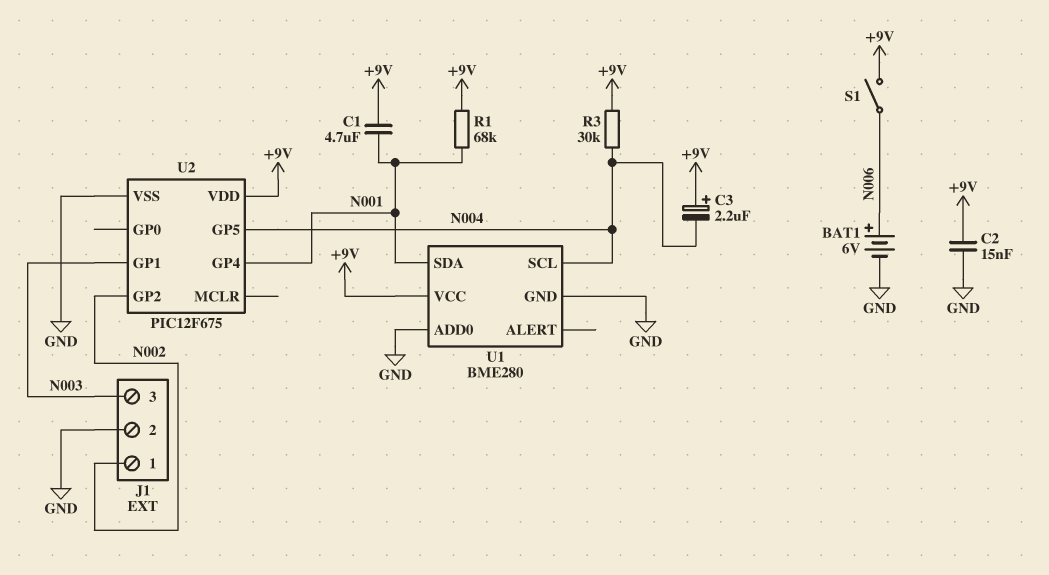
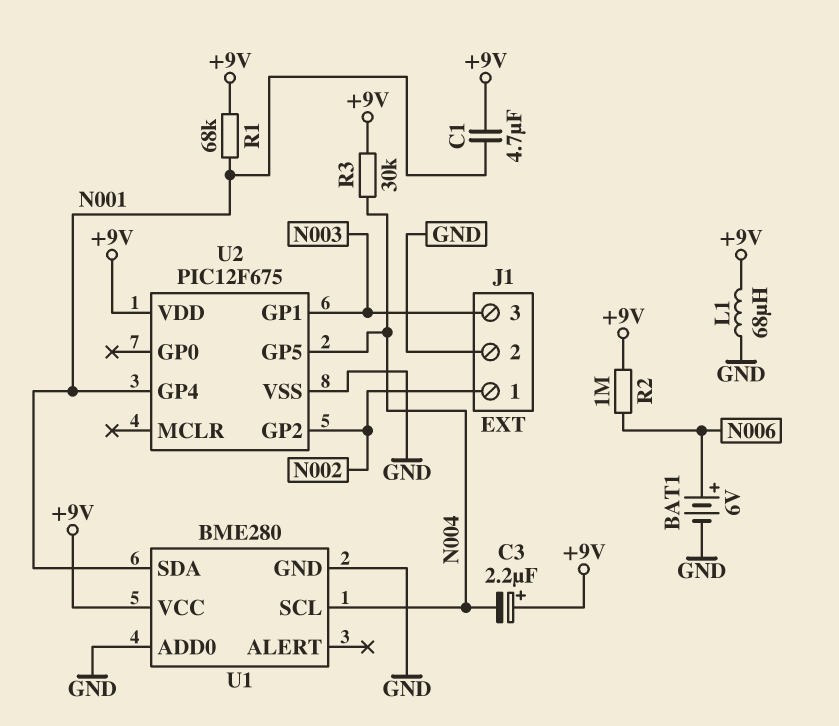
C2: 15nF (+9V, GND) -> none
L1: none -> 68uH (+9V, GND)
R2: none -> 1M (+9V, N006)
S1: switch (+9V, N006) -> none

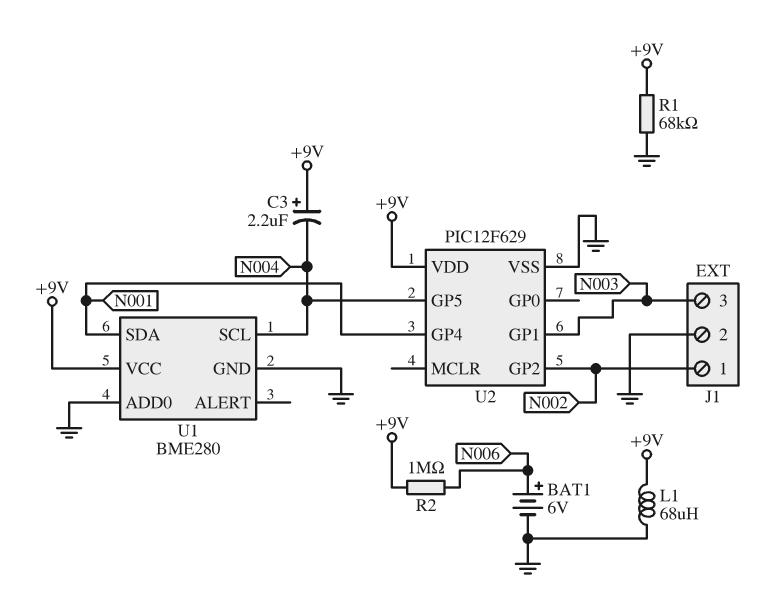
C1: 4.7uF (+9V, N001) -> none
R1: 68k (+9V, N001) -> 68k (+9V, GND)
R3: 30k (+9V, N004) -> none
U2: PIC12F675 -> PIC12F629

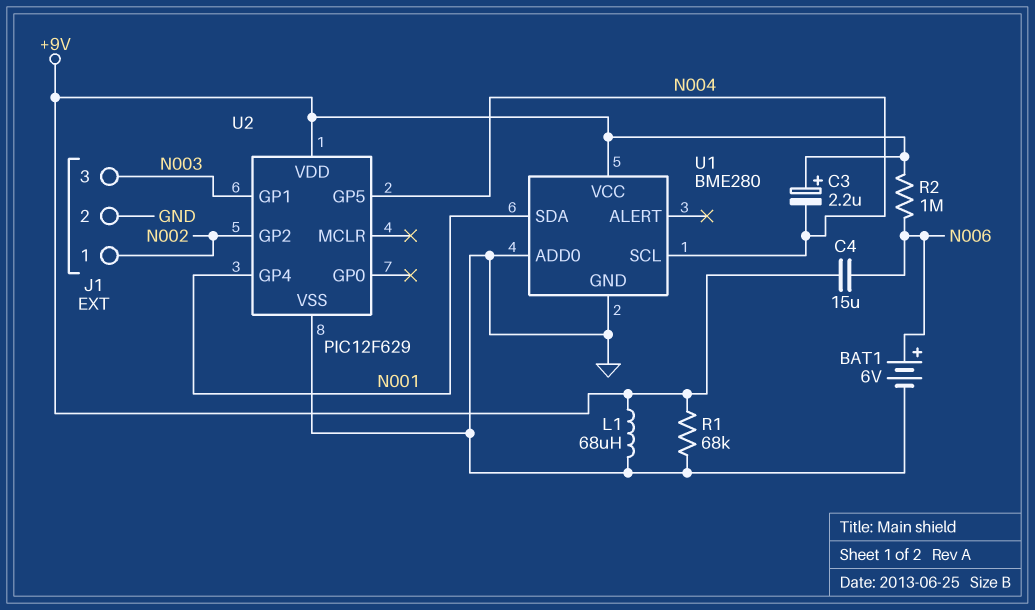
C4: none -> 15uF (+9V, N006)

